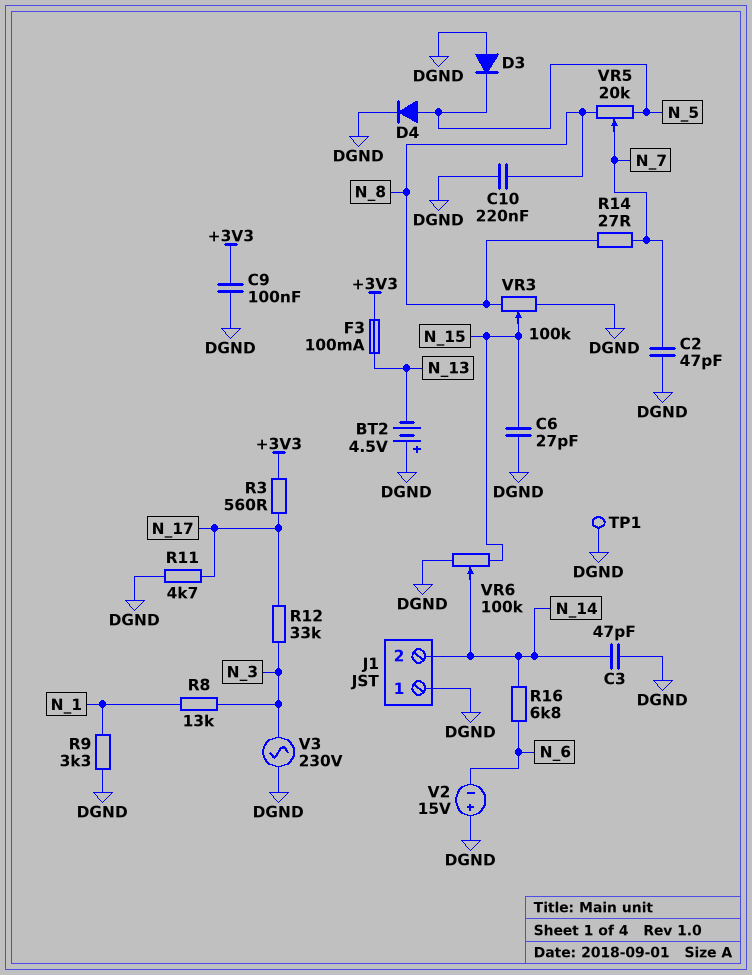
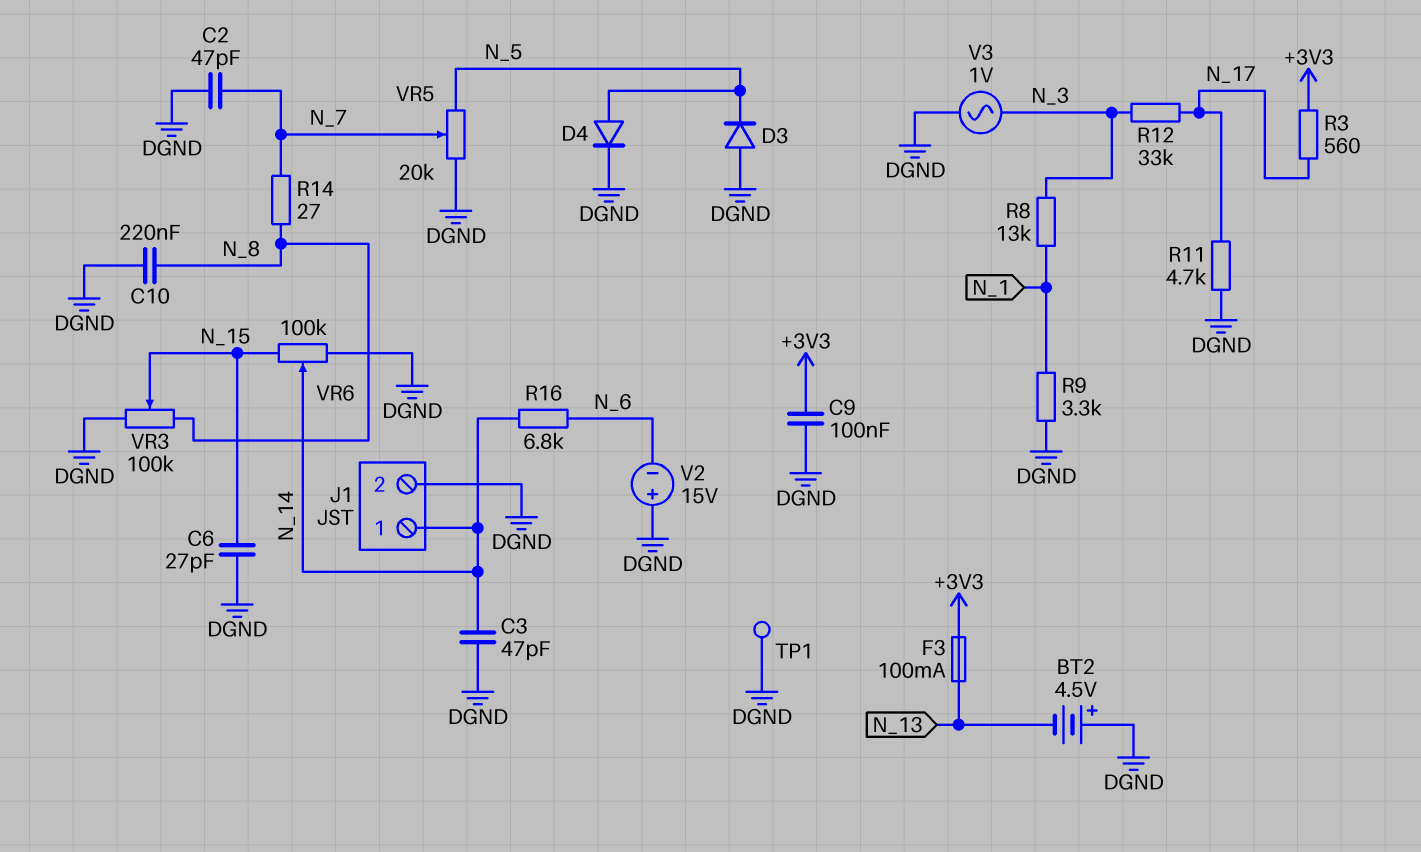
J1 pin 1: DGND -> N_14
J1 pin 2: N_14 -> DGND
V3: AC 230V (DGND, N_3) -> AC 1V (DGND, N_3)
VR5: 20k (N_5, N_8, wiper N_7) -> 20k (DGND, N_5, wiper N_7)

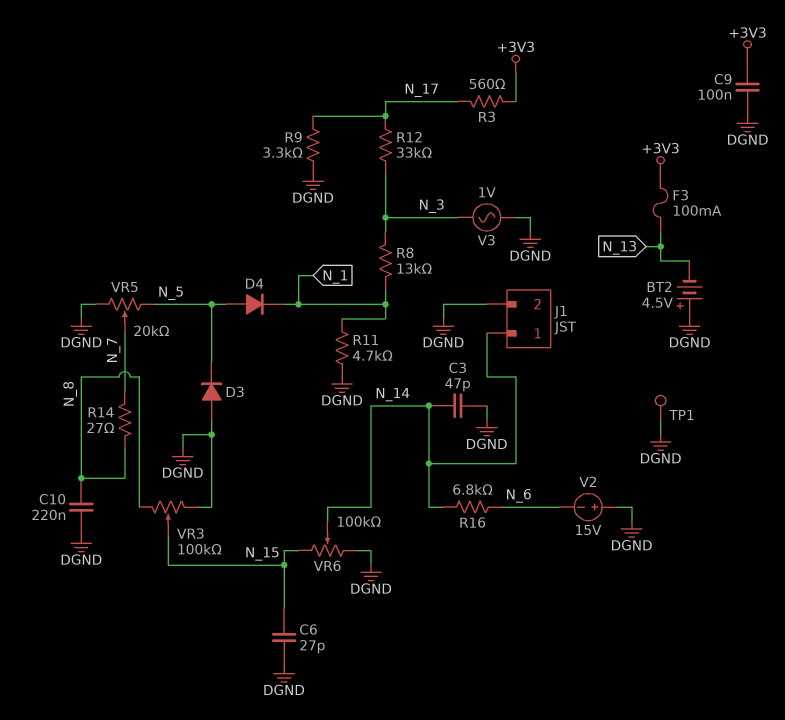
C2: 47pF (DGND, N_7) -> none
D4: diode (A N_5, K DGND) -> diode (A N_5, K N_1)
R9: 3.3k (DGND, N_1) -> 3.3k (DGND, N_17)
R11: 4.7k (DGND, N_17) -> 4.7k (DGND, N_1)

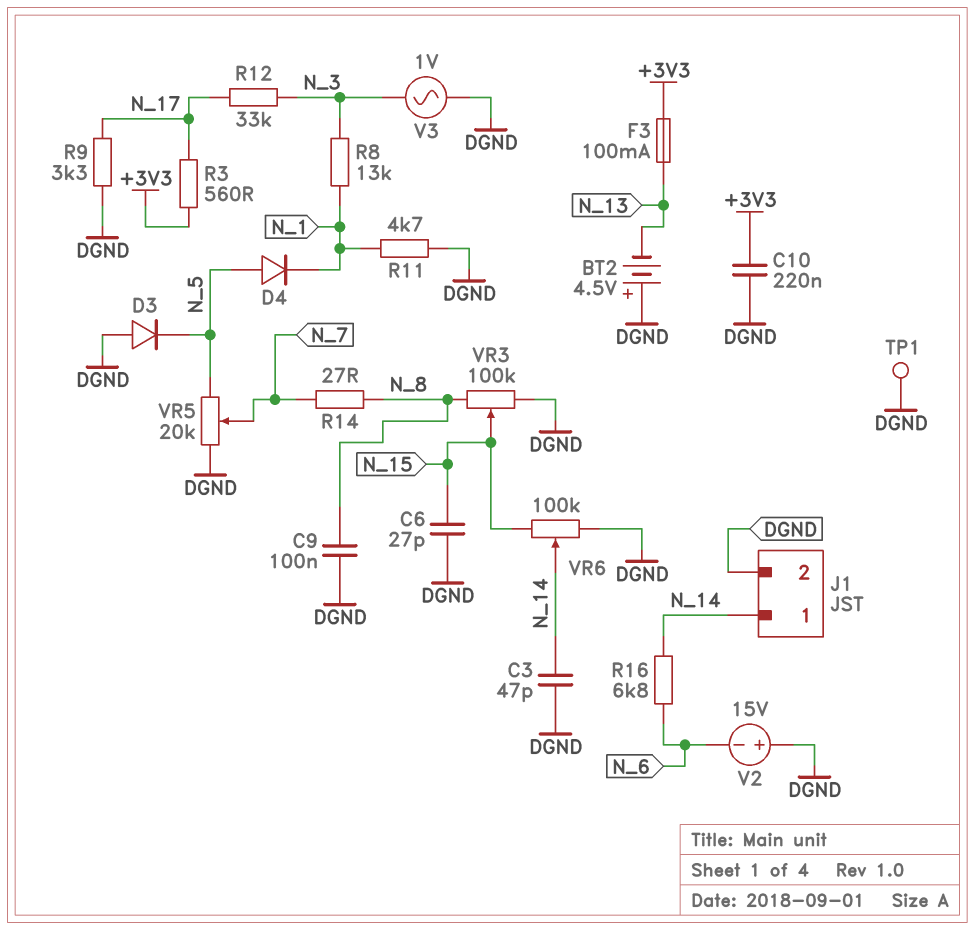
C9: 100nF (+3V3, DGND) -> 100nF (DGND, N_8)
C10: 220nF (DGND, N_8) -> 220nF (+3V3, DGND)

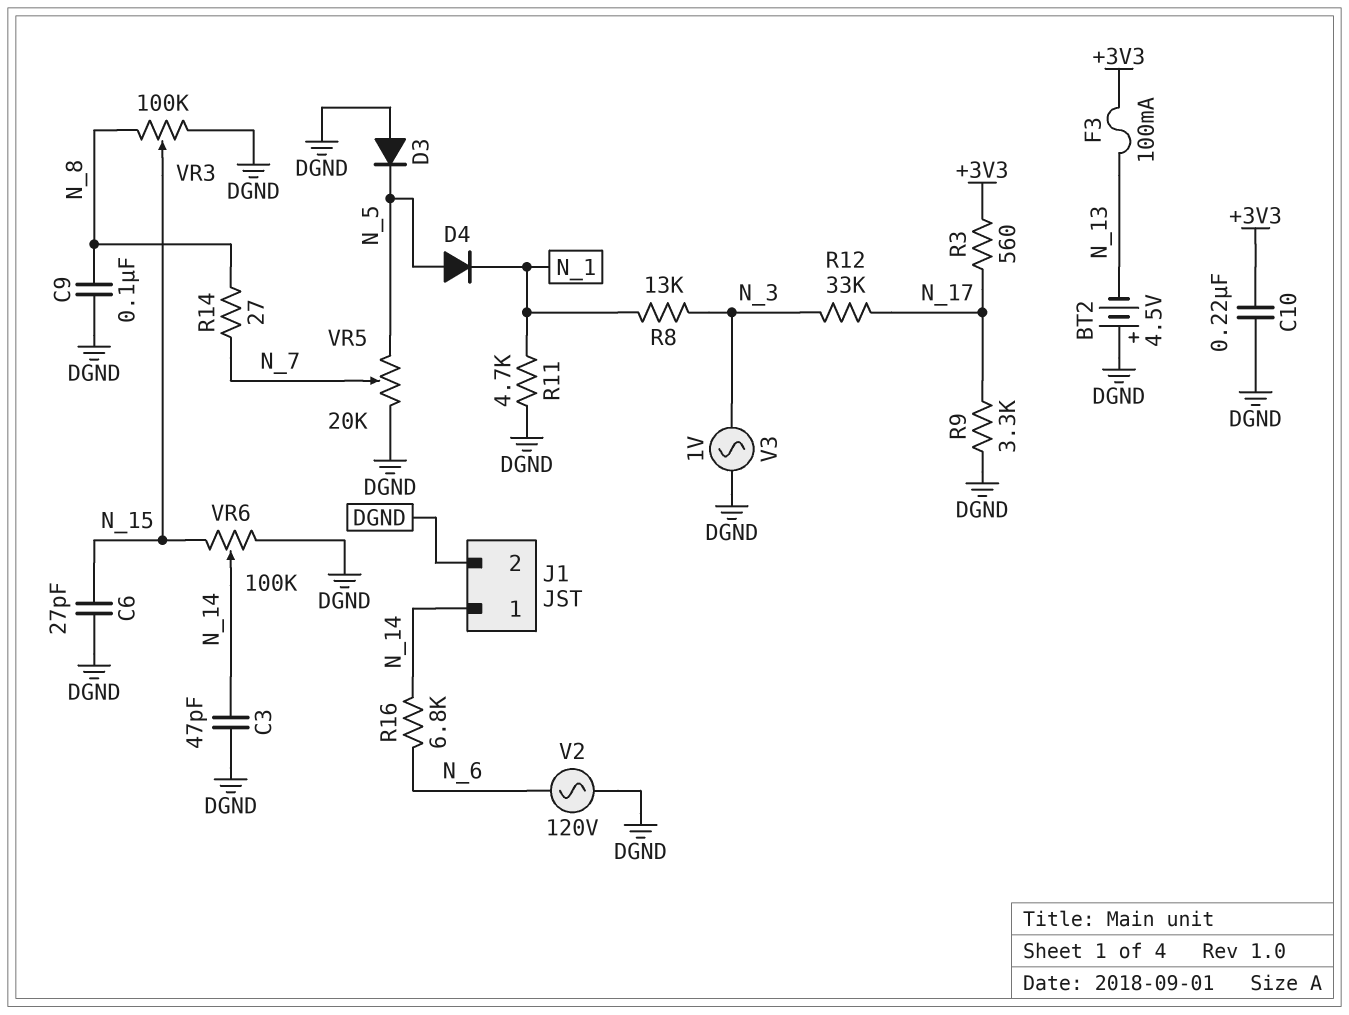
TP1: test point (DGND) -> none
V2: 15V (plus DGND, minus N_6) -> AC 120V (DGND, N_6)

